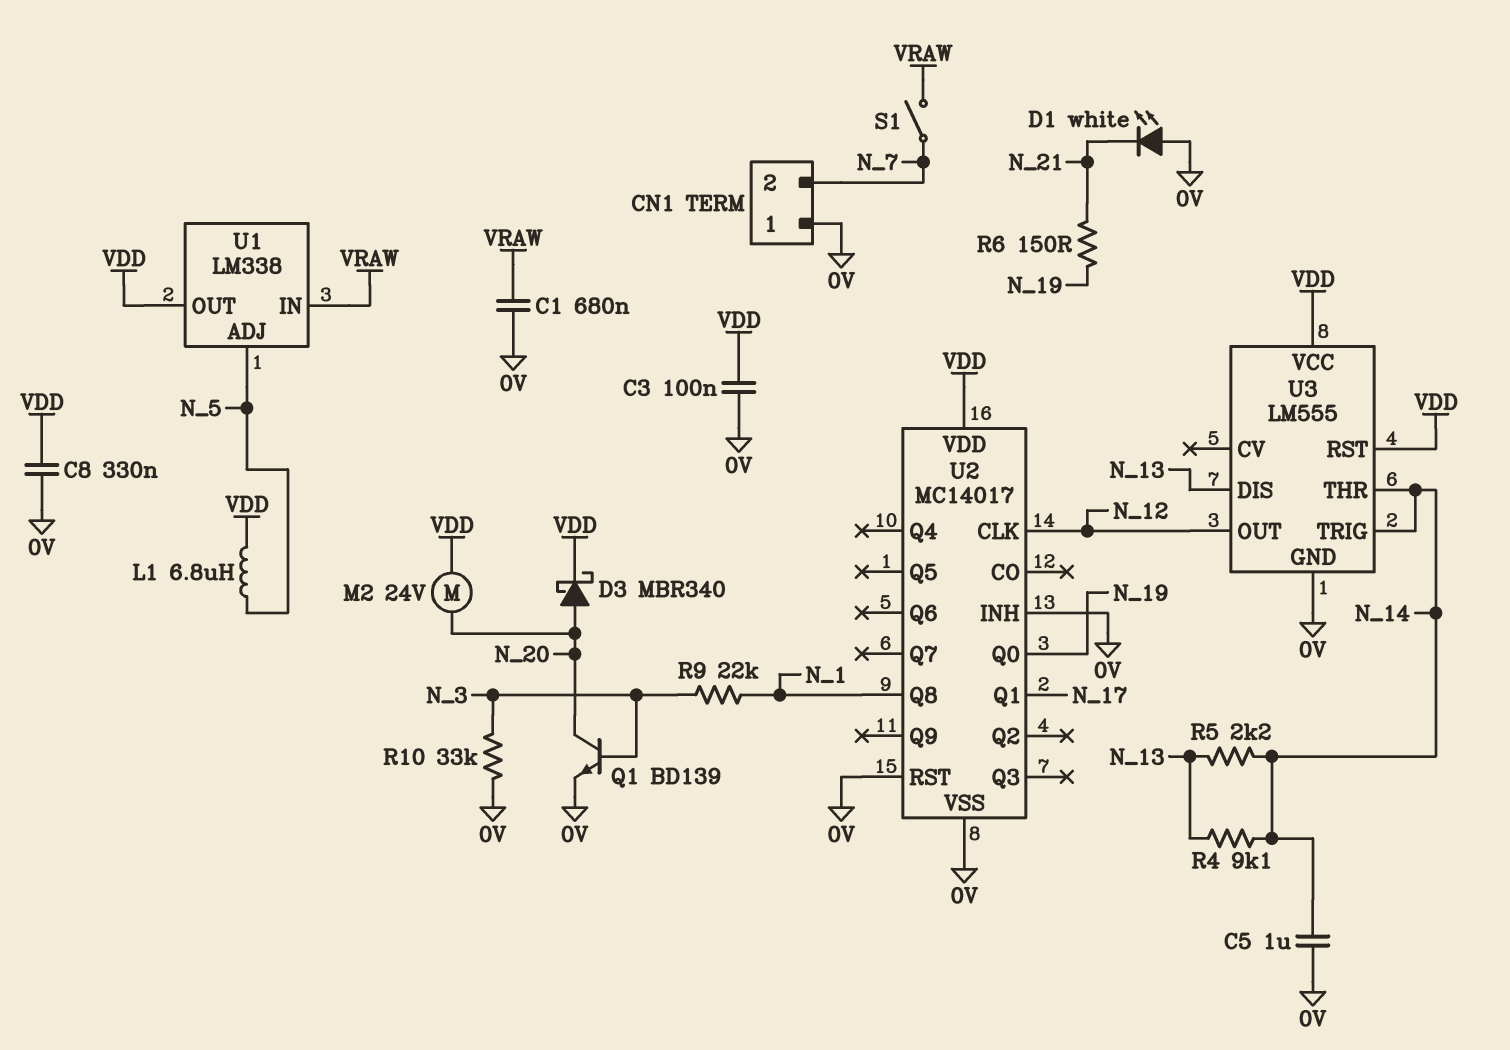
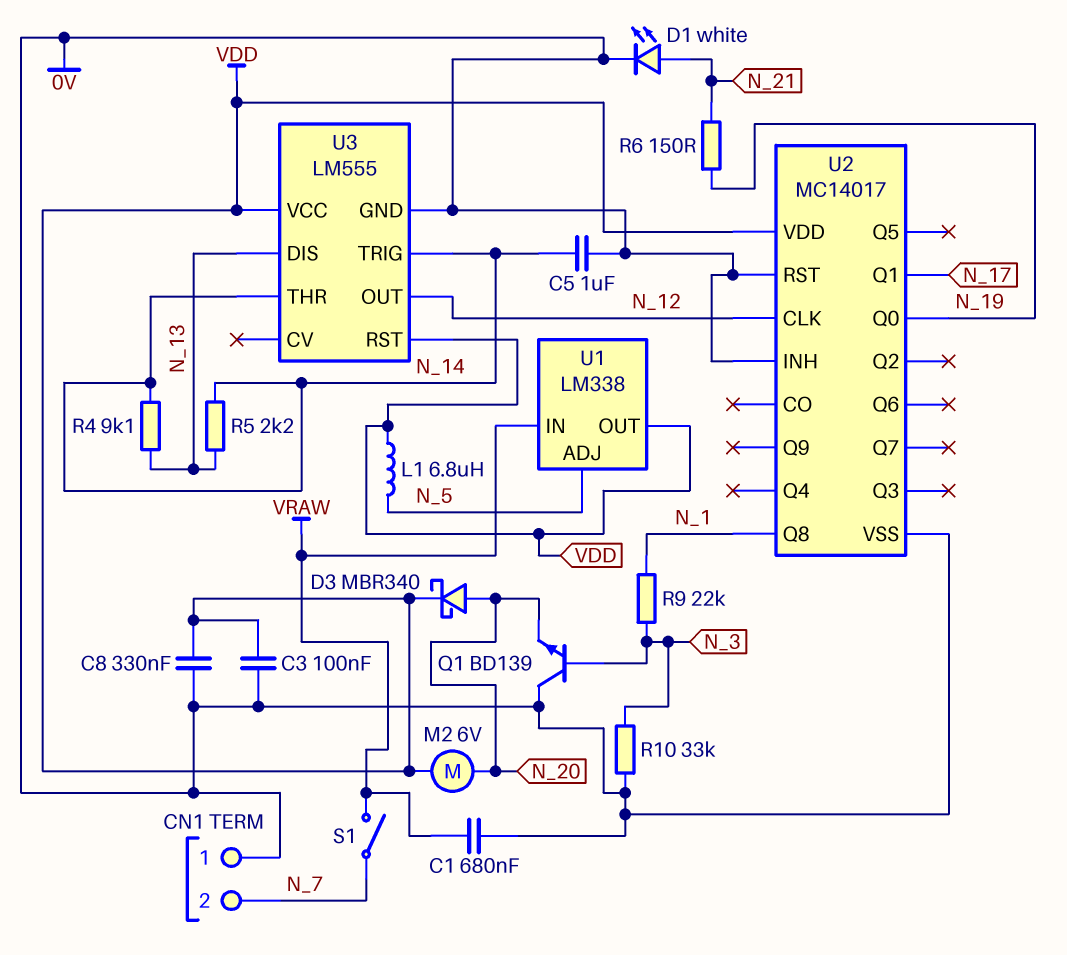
D1: LED white (A 0V, K N_21) -> LED white (A N_21, K 0V)
M2: motor 24V (N_20, VDD) -> motor 6V (N_20, VDD)
Q1: NPN BD139 (B N_3, C N_20, E 0V) -> NPN BD139 (B N_3, C 0V, E N_20)

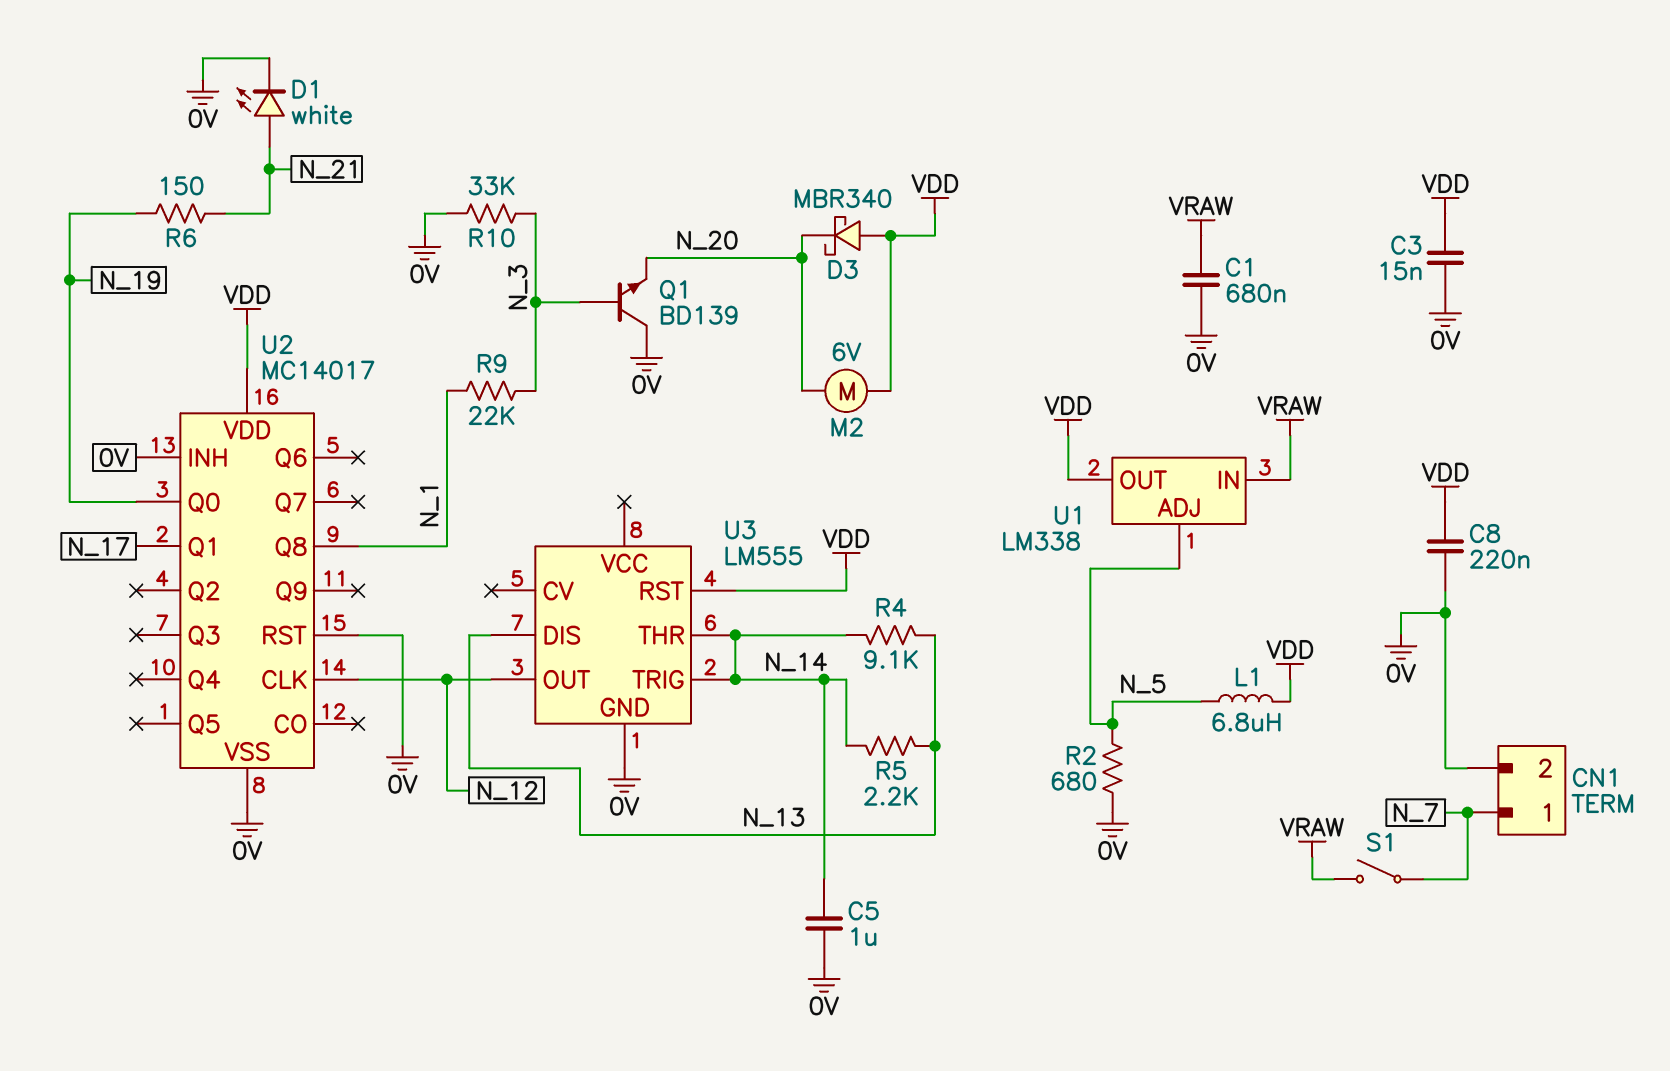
C3: 100nF (0V, VDD) -> 15nF (0V, VDD)
C8: 330nF (0V, VDD) -> 220nF (0V, VDD)
CN1 pin 1: 0V -> N_7
CN1 pin 2: N_7 -> 0V
D3: schottky MBR340 (A N_20, K VDD) -> schottky MBR340 (A VDD, K N_20)
R2: none -> 680 (0V, N_5)
U3 pin VCC: VDD -> none

